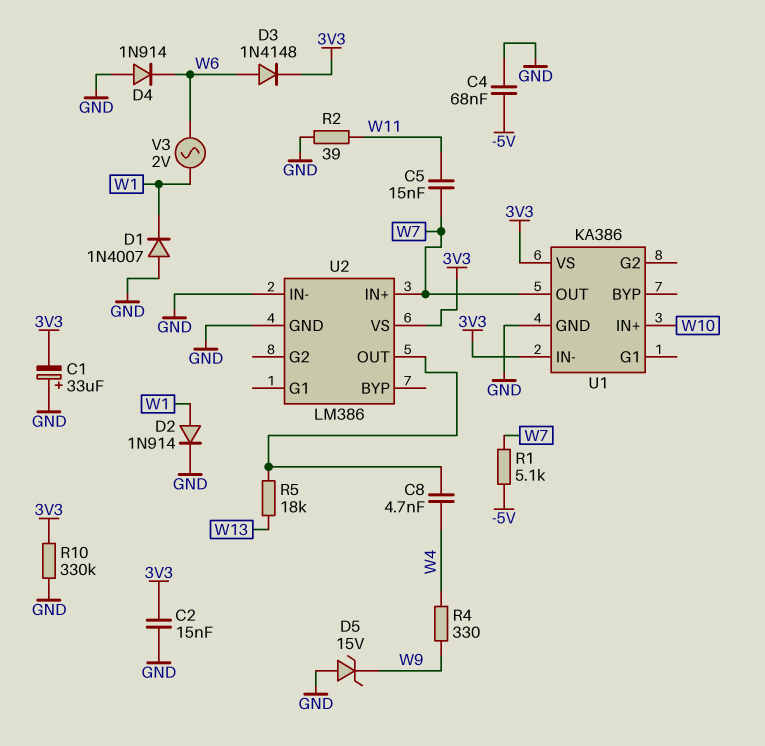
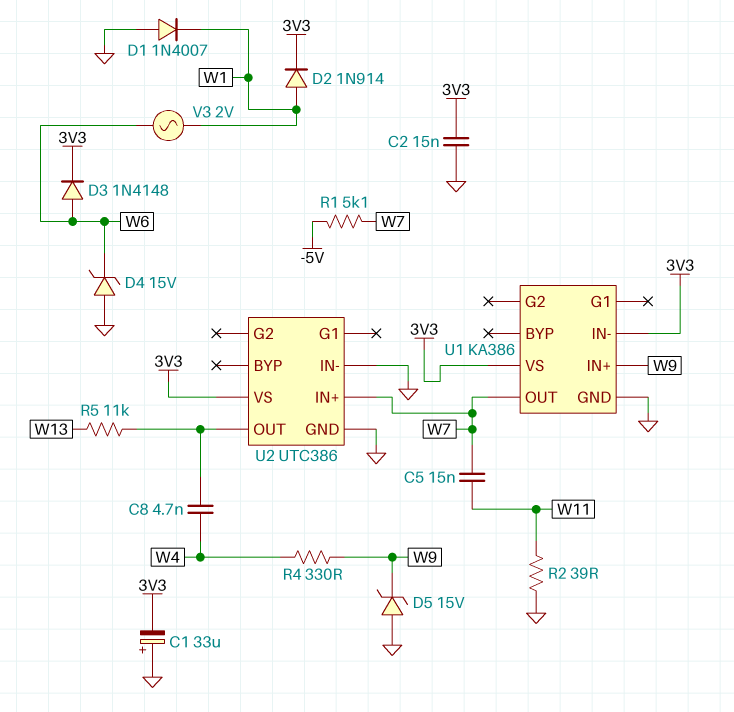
C4: 68nF (-5V, GND) -> none
D2: diode 1N914 (A W1, K GND) -> diode 1N914 (A W1, K 3V3)
D4: diode 1N914 (A GND, K W6) -> zener 15V (A GND, K W6)
R5: 18k (U2/OUT, W13) -> 11k (U2/OUT, W13)
R10: 330k (3V3, GND) -> none
U1 pin IN+: W10 -> W9
U2: LM386 -> UTC386

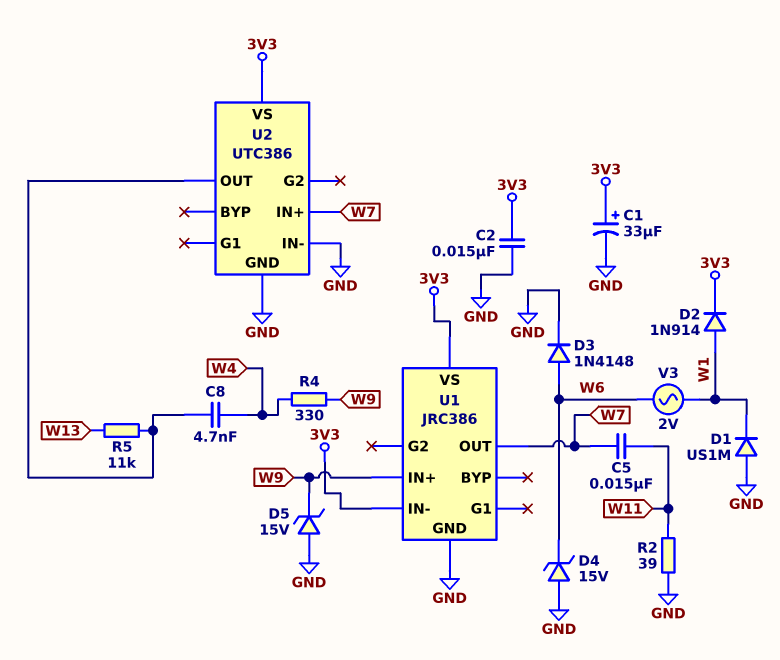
C1: 33uF (plus GND, minus 3V3) -> 33uF (plus 3V3, minus GND)
D1: diode 1N4007 (A GND, K W1) -> diode US1M (A GND, K W1)
D3: diode 1N4148 (A W6, K 3V3) -> diode 1N4148 (A W6, K GND)
R1: 5.1k (-5V, W7) -> none
U1: KA386 -> JRC386

